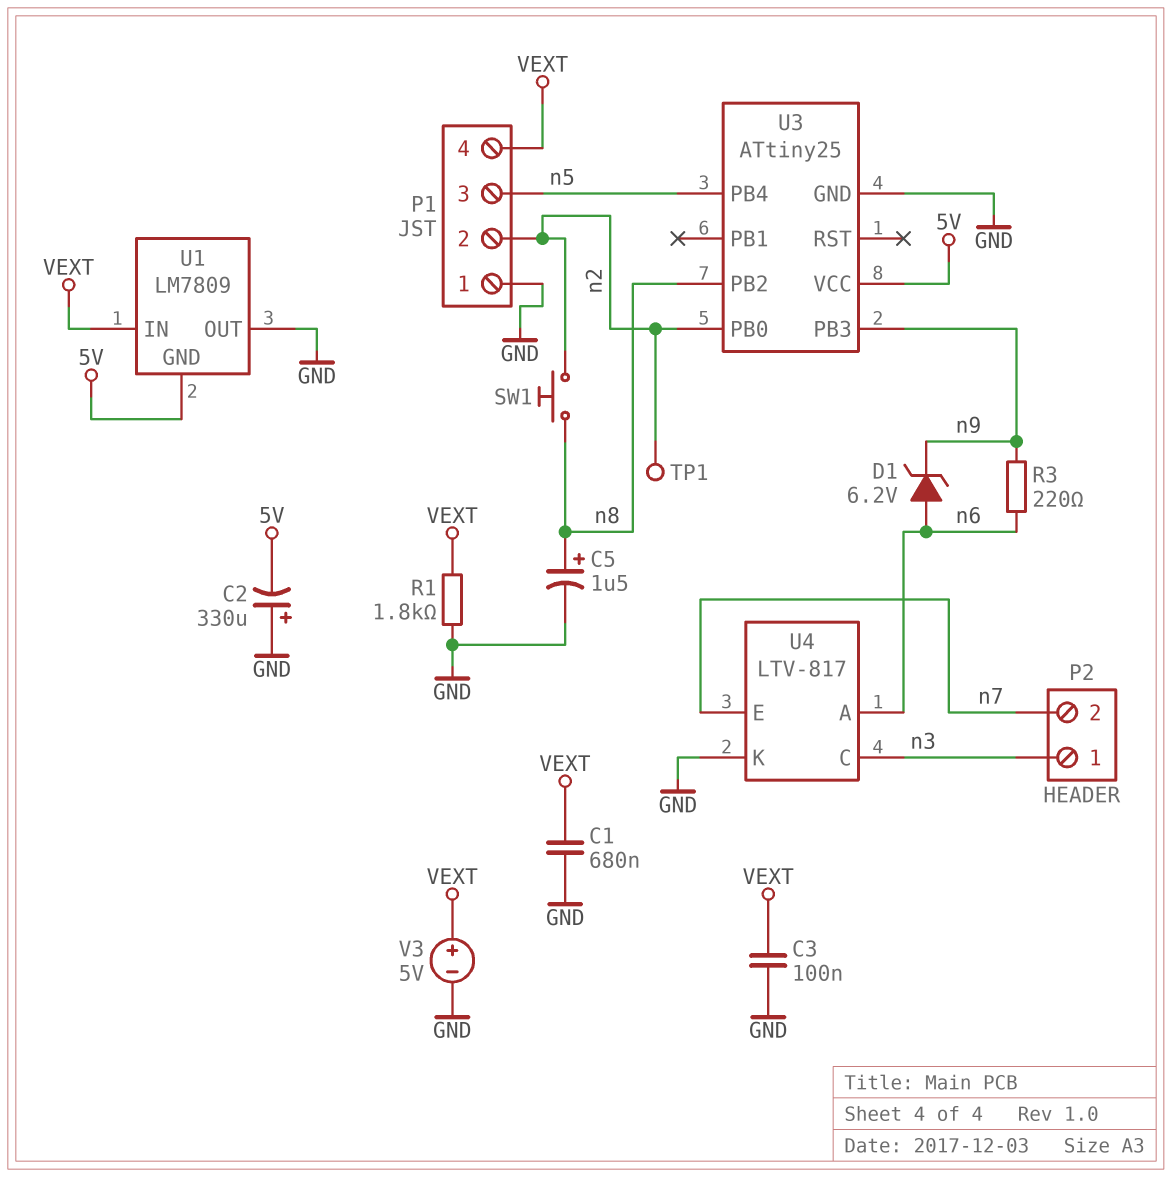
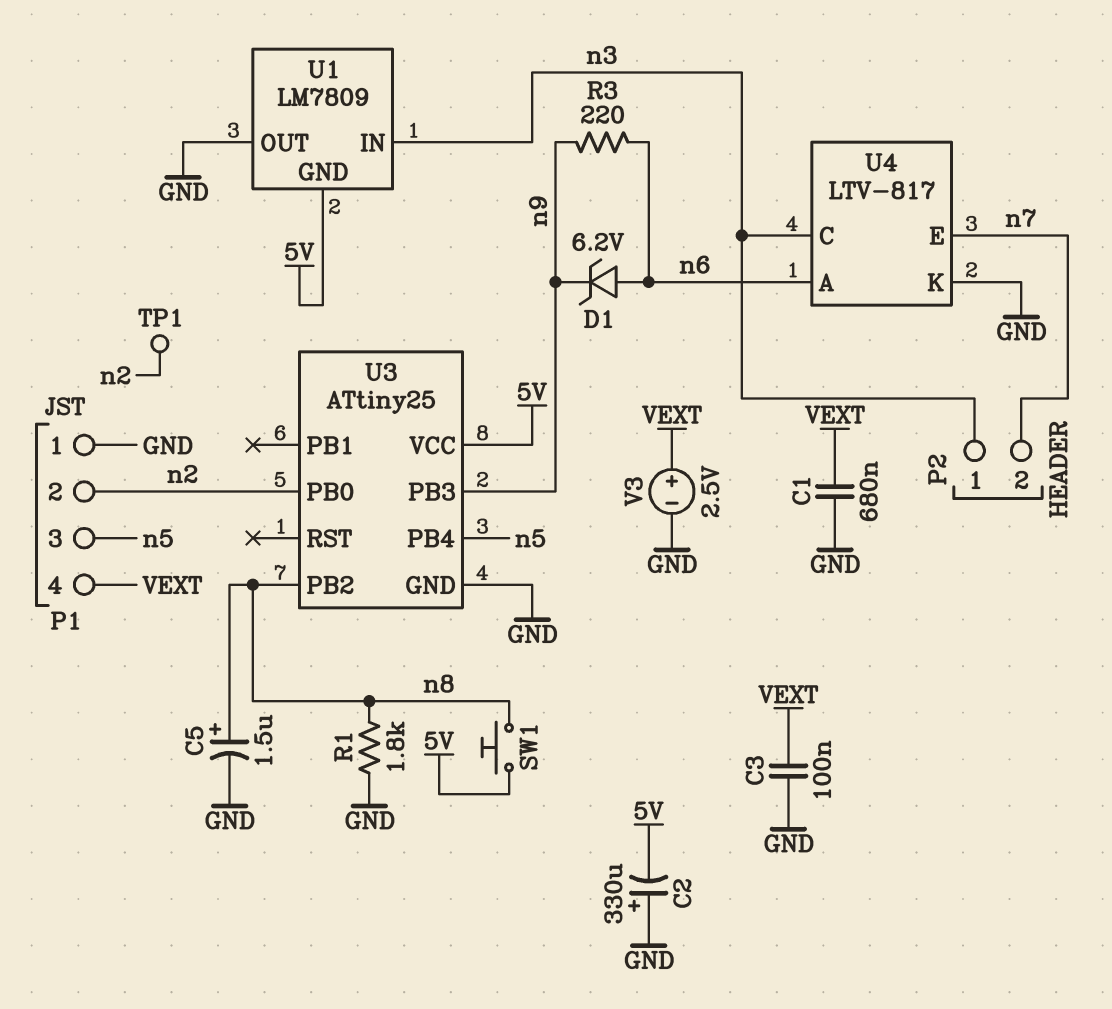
R1: 1.8k (GND, VEXT) -> 1.8k (GND, n8)
SW1: button (n2, n8) -> button (5V, n8)
U1 pin IN: VEXT -> n3
V3: 5V (plus VEXT, minus GND) -> 2.5V (plus VEXT, minus GND)

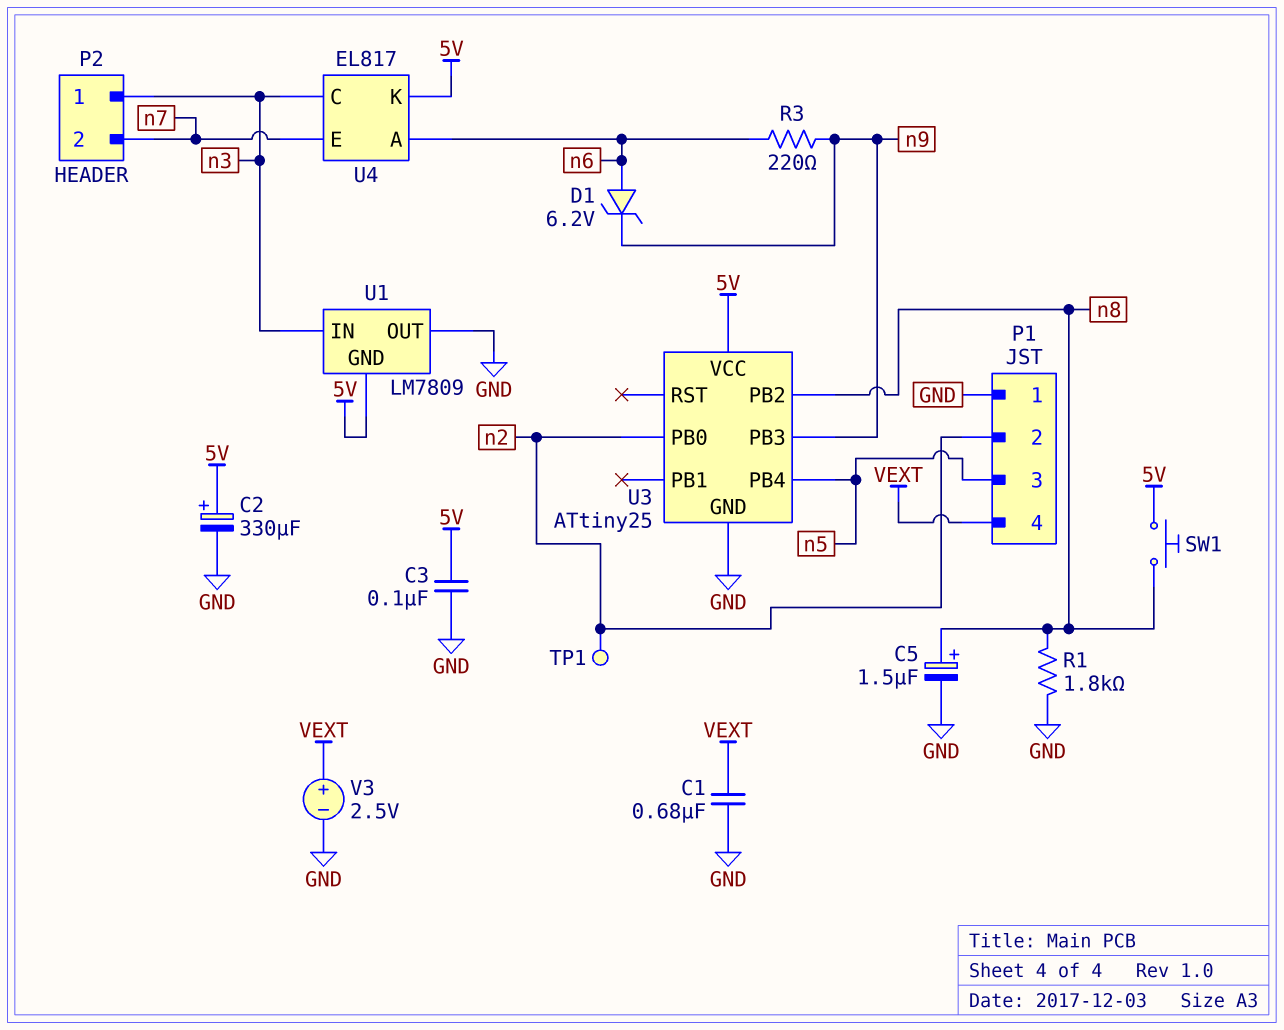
C2: 330uF (plus GND, minus 5V) -> 330uF (plus 5V, minus GND)
C3: 100nF (GND, VEXT) -> 100nF (5V, GND)
U4: LTV-817 -> EL817
U4 pin K: GND -> 5V

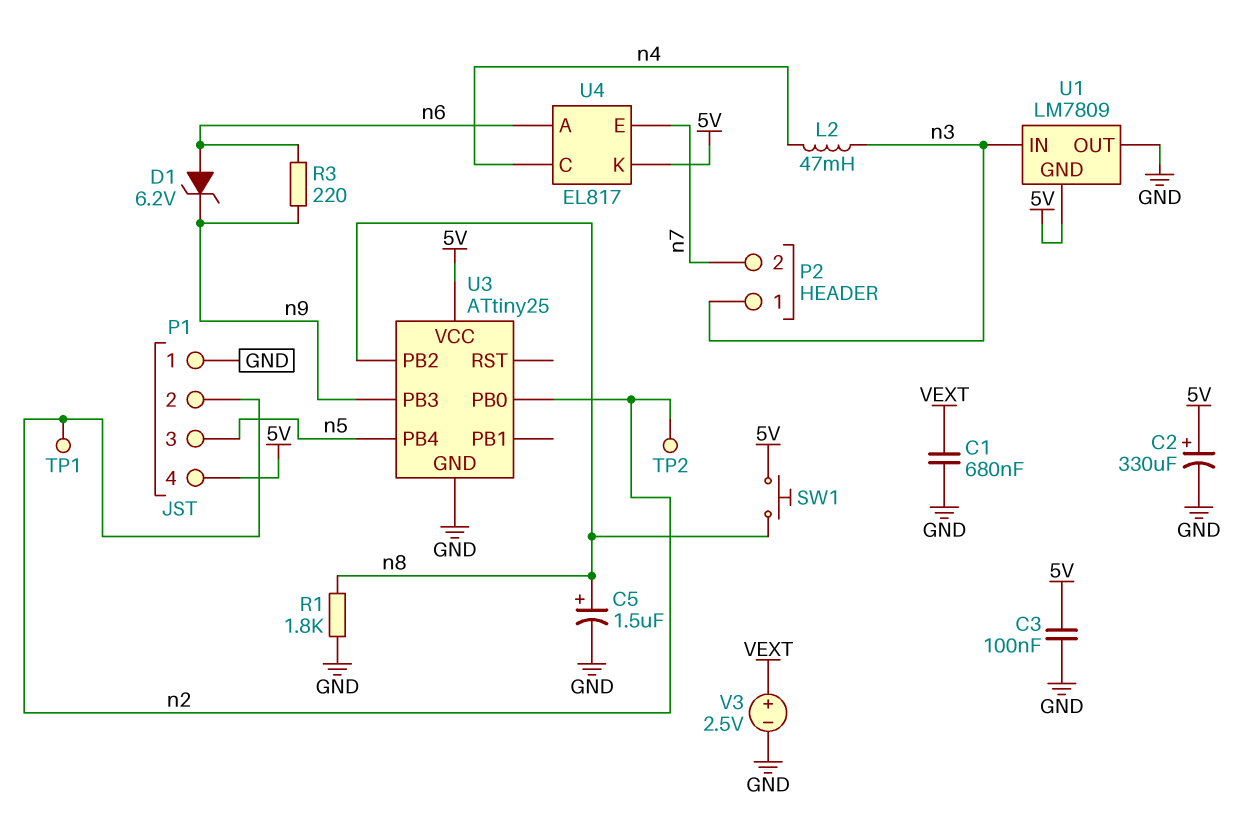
L2: none -> 47mH (n3, n4)
P1 pin 4: VEXT -> 5V
TP2: none -> test point (n2)
U4 pin C: n3 -> n4

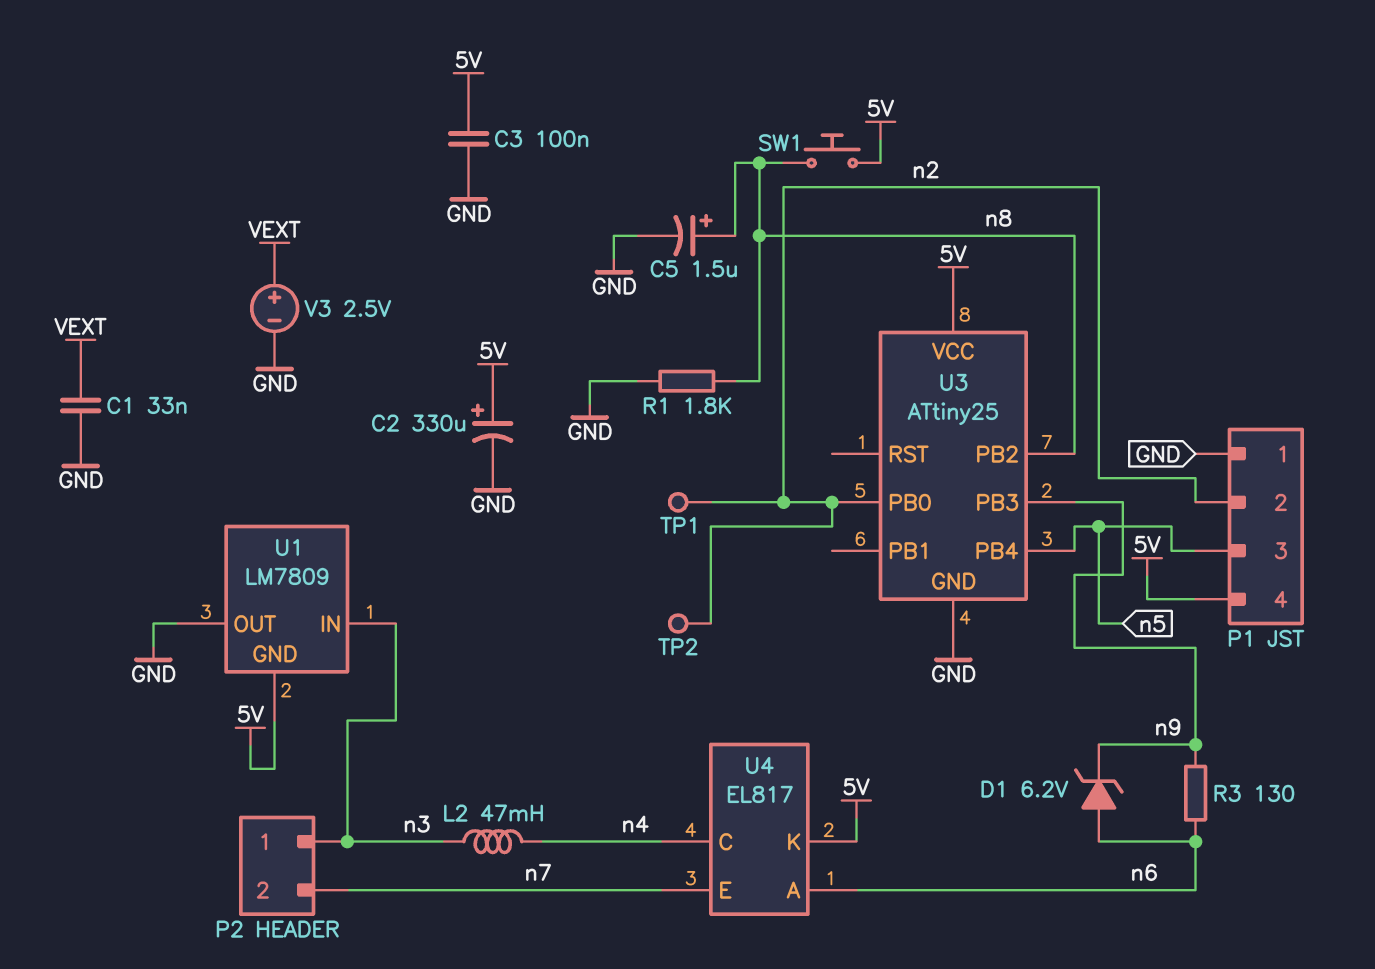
C1: 680nF (GND, VEXT) -> 33nF (GND, VEXT)
R3: 220 (n6, n9) -> 130 (n6, n9)

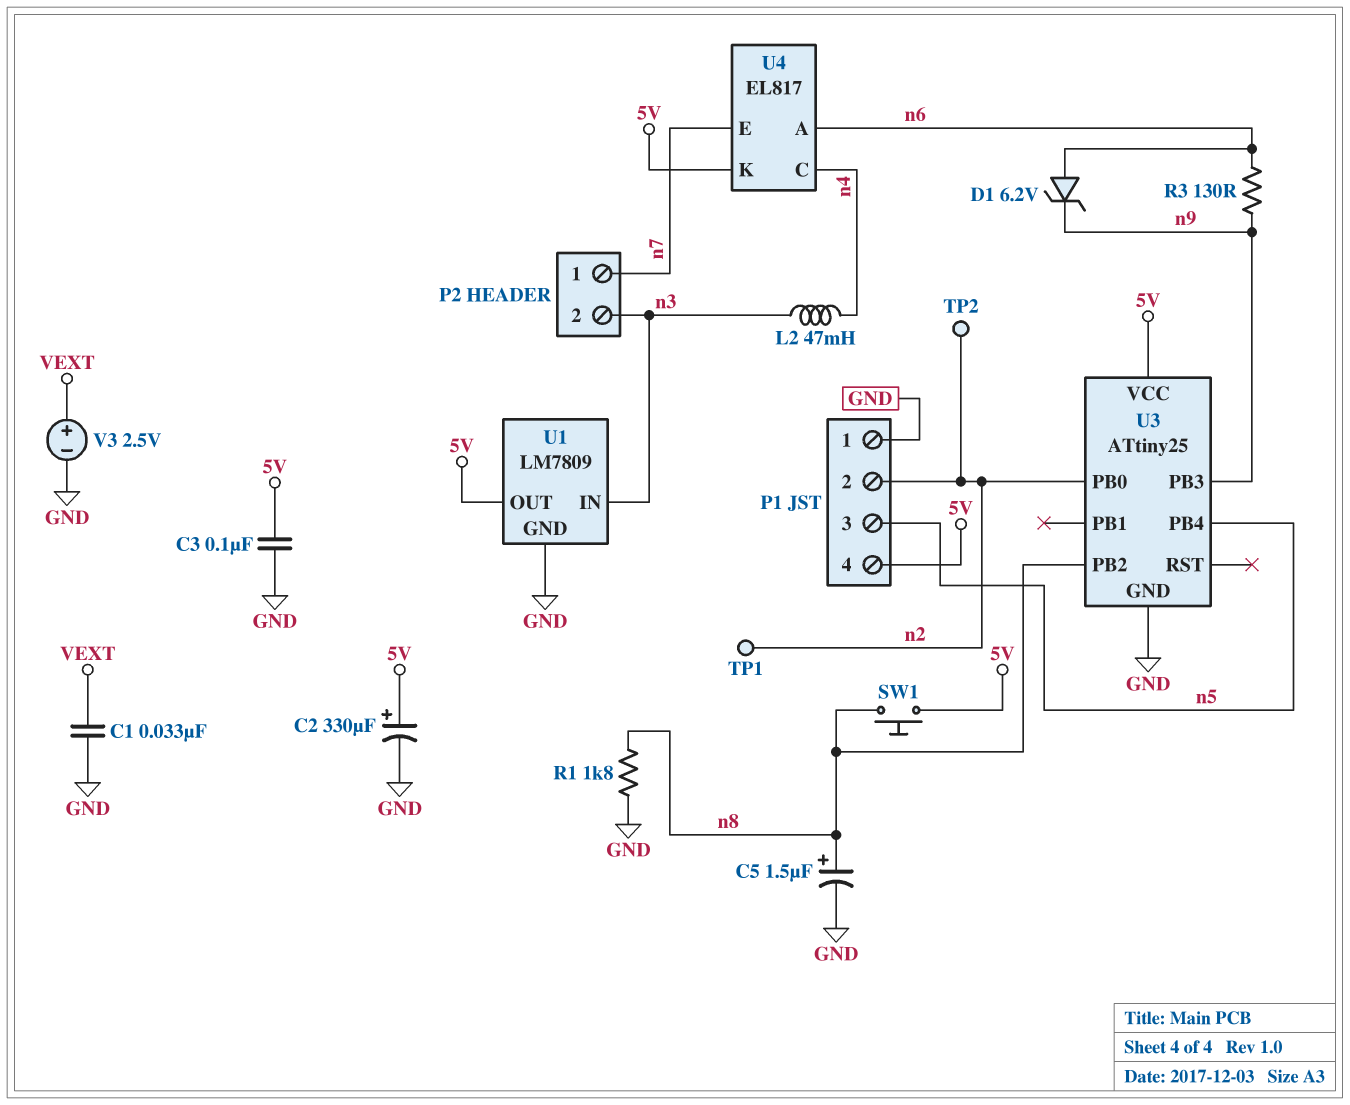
P2 pin 1: n3 -> n7
P2 pin 2: n7 -> n3
U1 pin GND: 5V -> GND
U1 pin OUT: GND -> 5V

